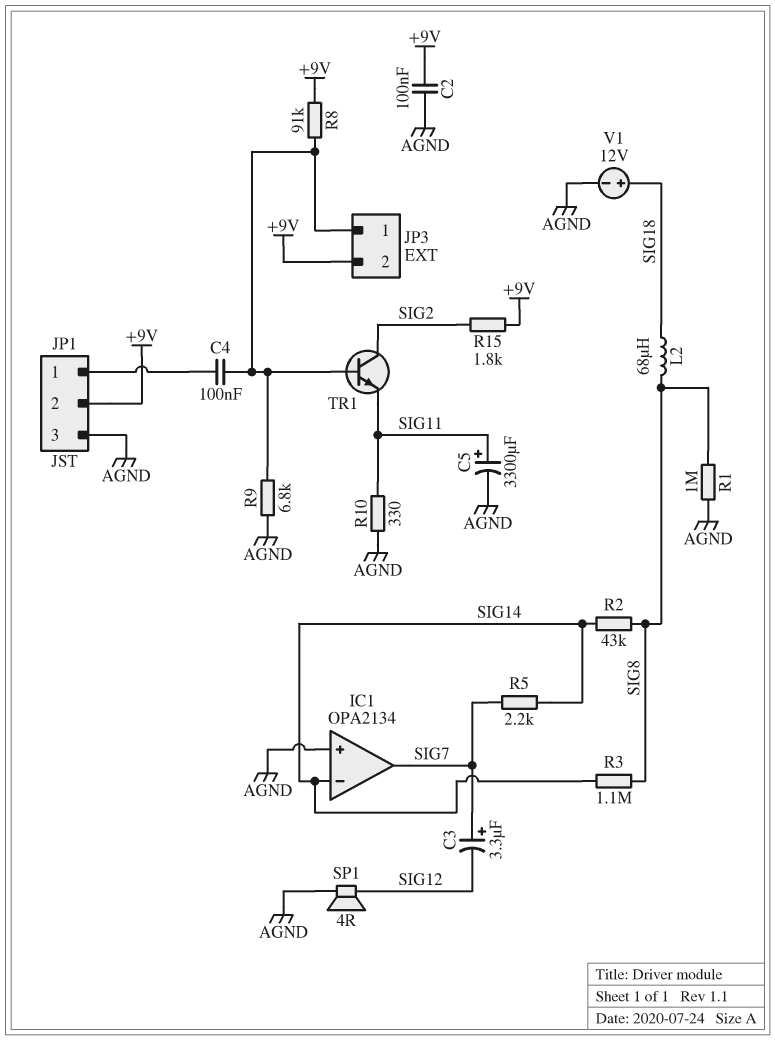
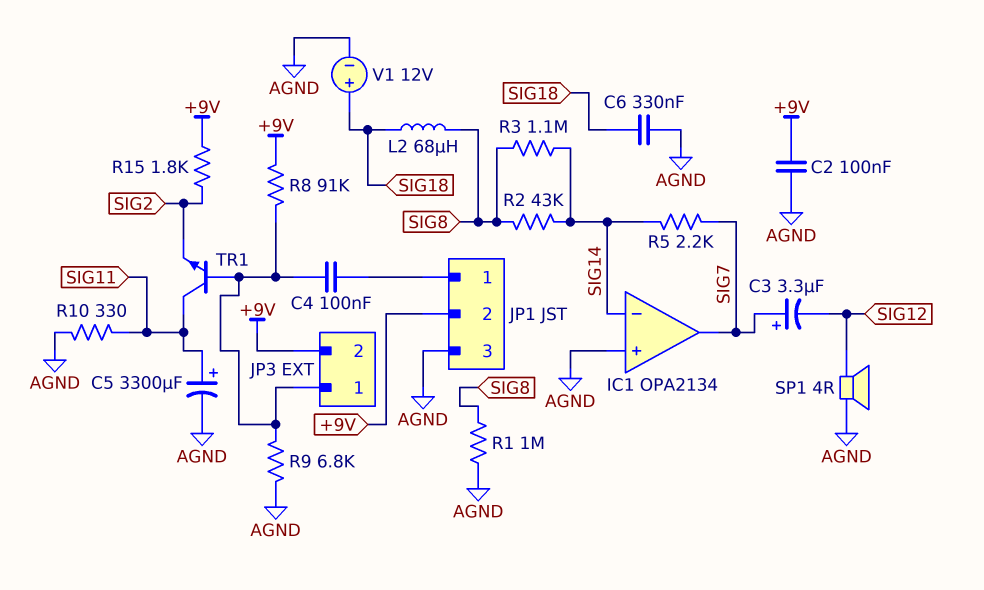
C6: none -> 330nF (AGND, SIG18)
TR1: NPN (B JP3/1, C SIG2, E SIG11) -> NPN (B JP3/1, C SIG11, E SIG2)

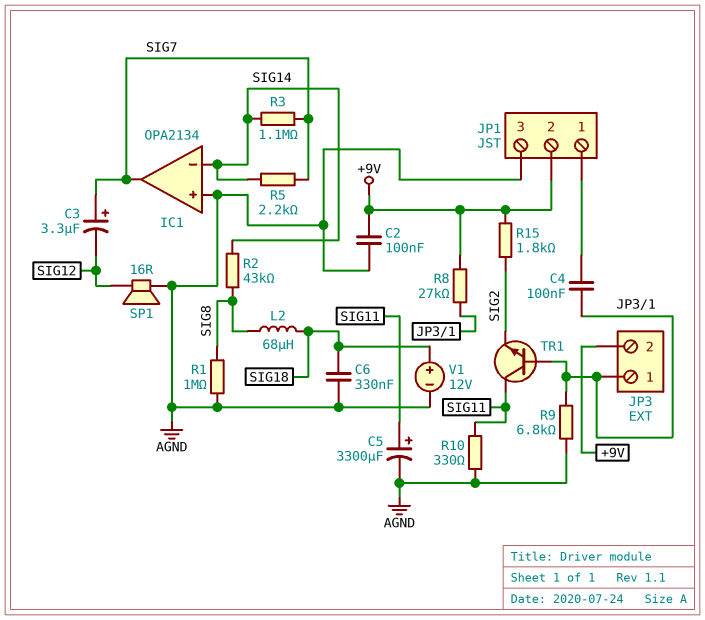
R3: 1.1M (SIG8, SIG14) -> 1.1M (SIG7, SIG14)
R8: 91k (+9V, JP3/1) -> 27k (+9V, JP3/1)
SP1: speaker 4R (AGND, SIG12) -> speaker 16R (AGND, SIG12)

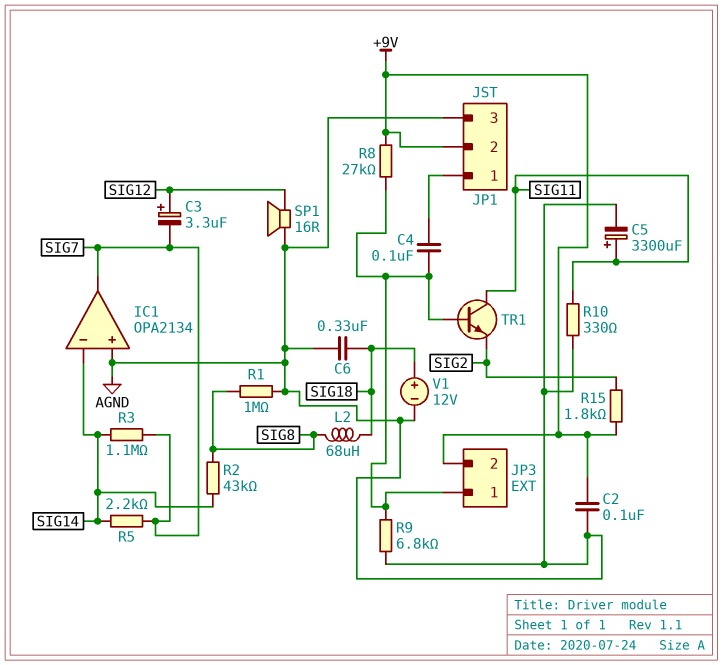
C3: 3.3uF (plus SIG7, minus SIG12) -> 3.3uF (plus SIG12, minus SIG7)

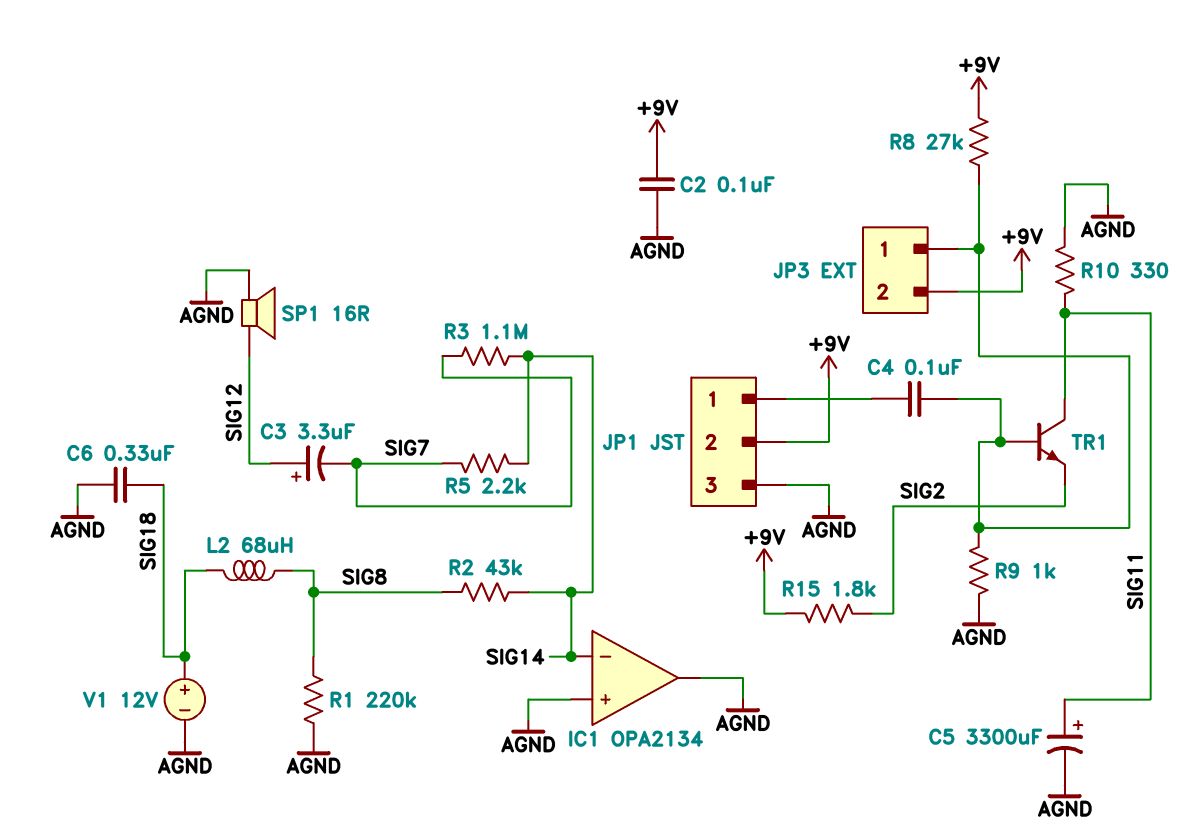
IC1 pin out: SIG7 -> AGND
R1: 1M (AGND, SIG8) -> 220k (AGND, SIG8)
R9: 6.8k (AGND, JP3/1) -> 1k (AGND, JP3/1)

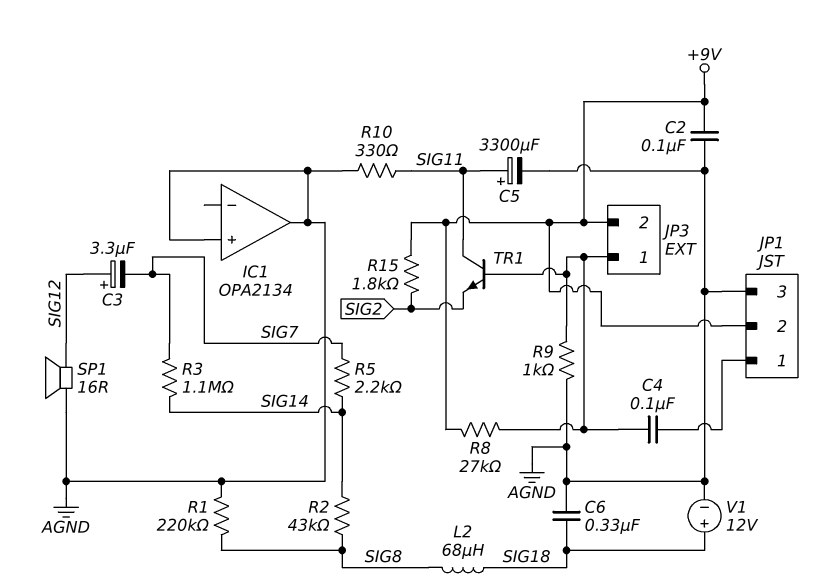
IC1 pin in-: SIG14 -> none

